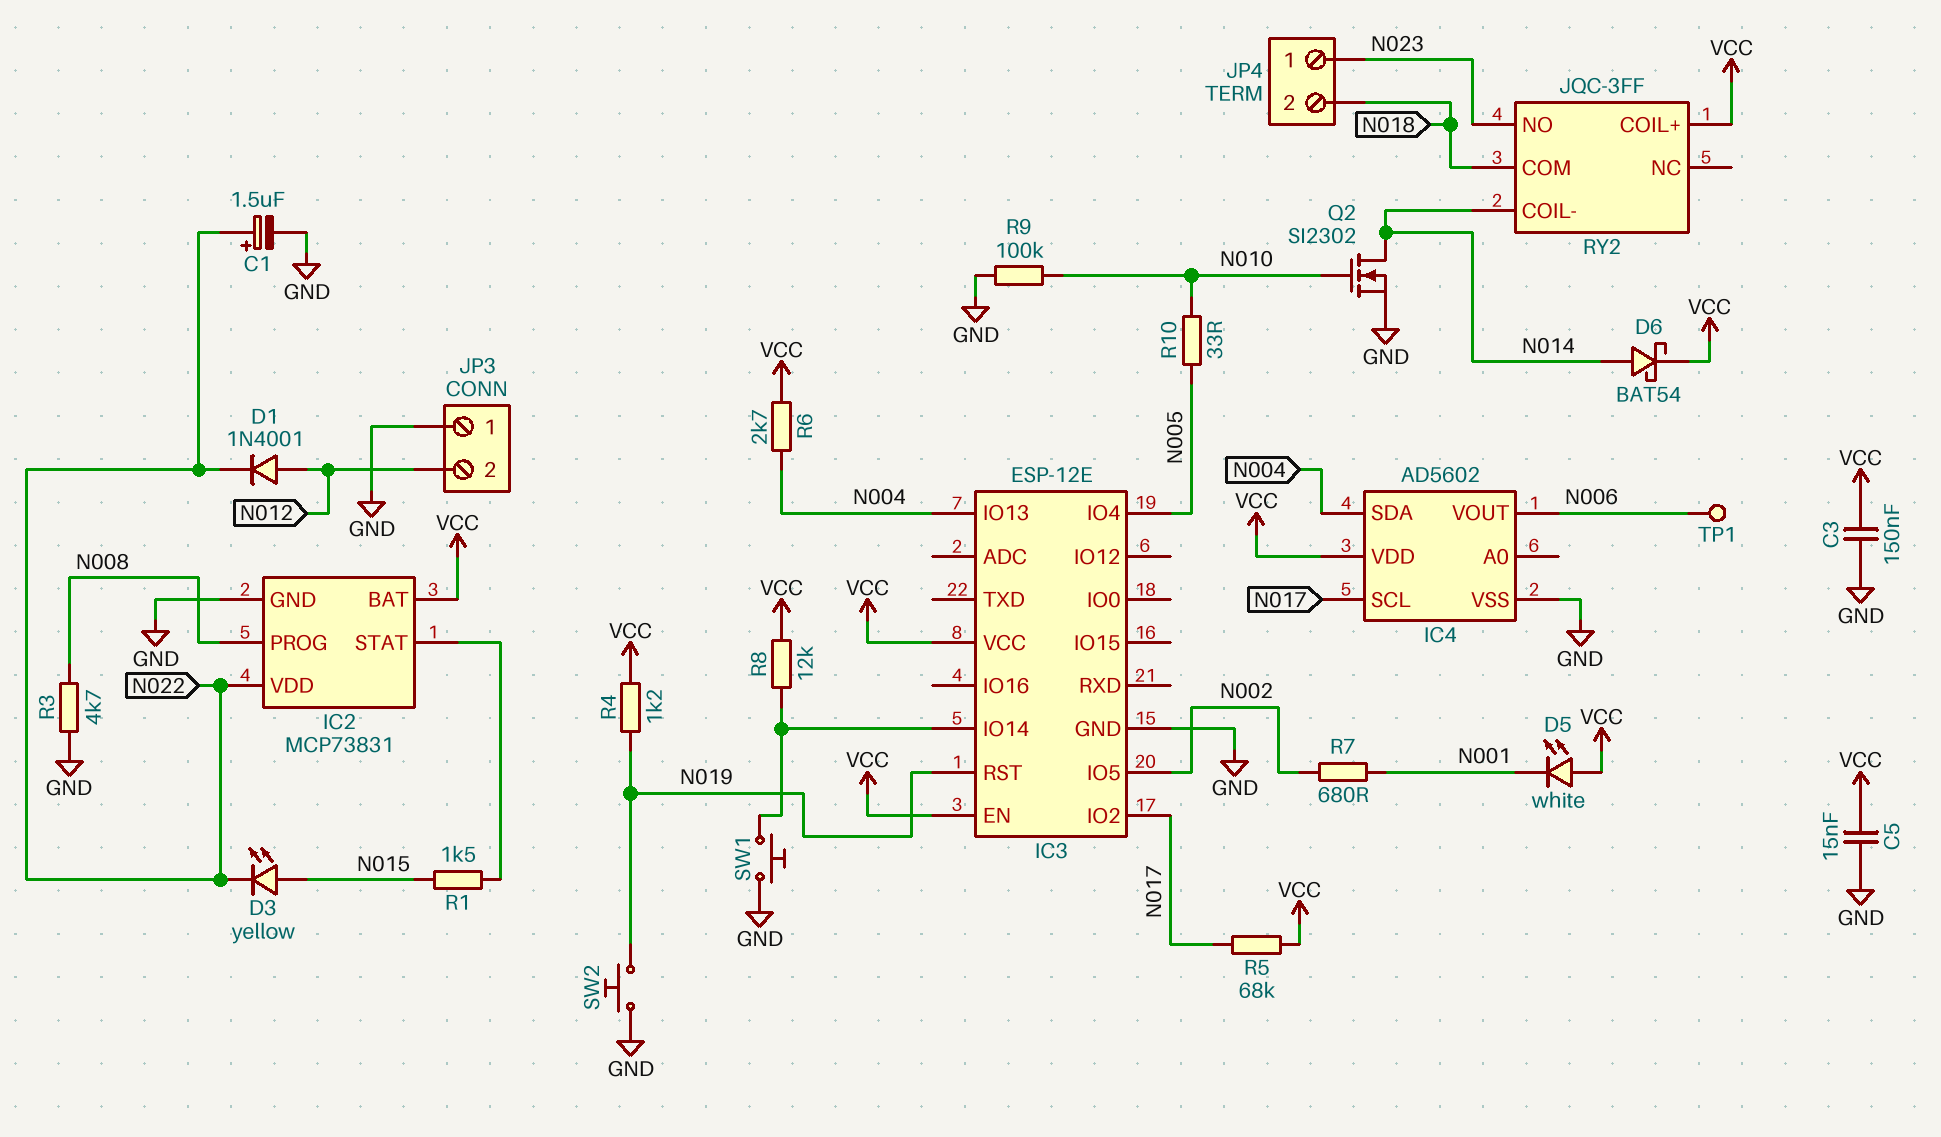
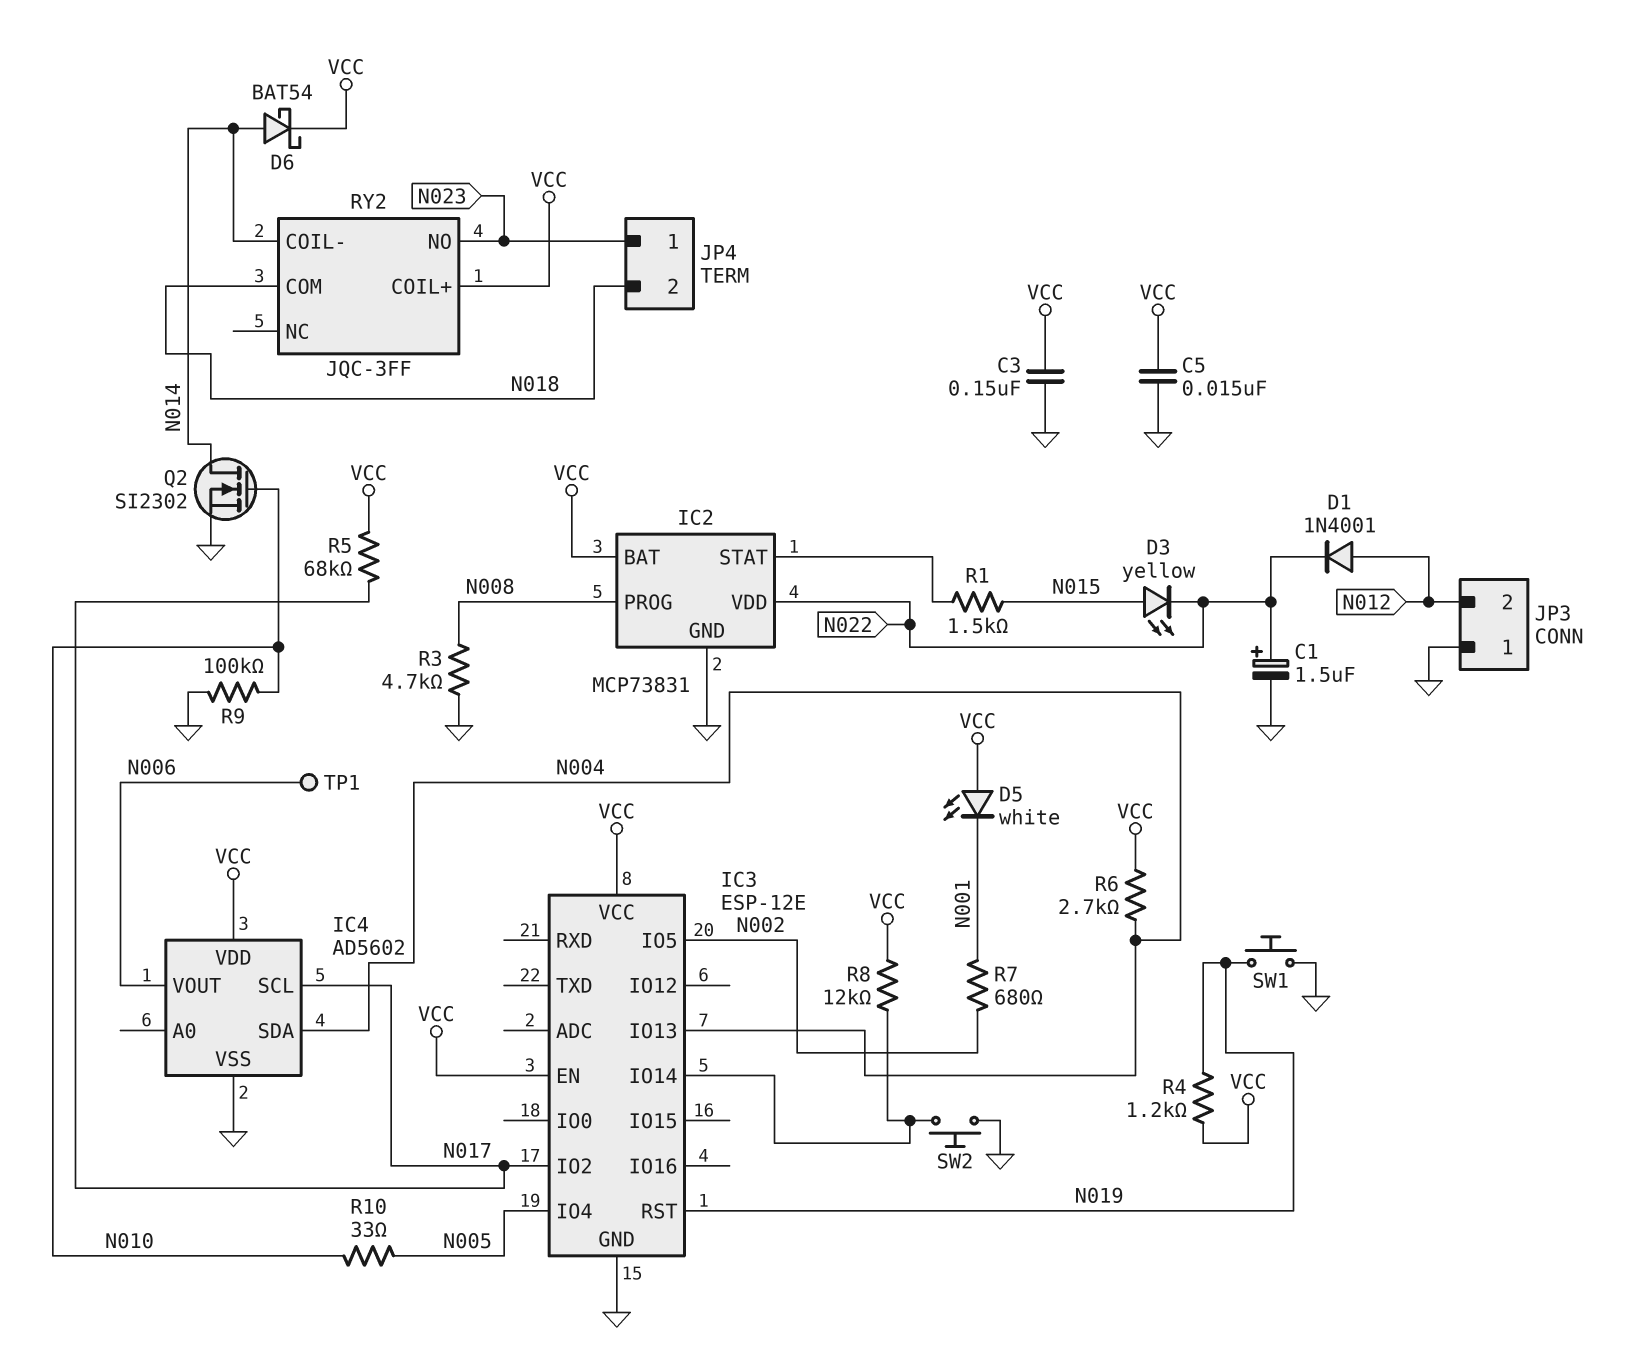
SW1: button (GND, IC3/IO14) -> button (GND, N019)
SW2: button (GND, N019) -> button (GND, IC3/IO14)

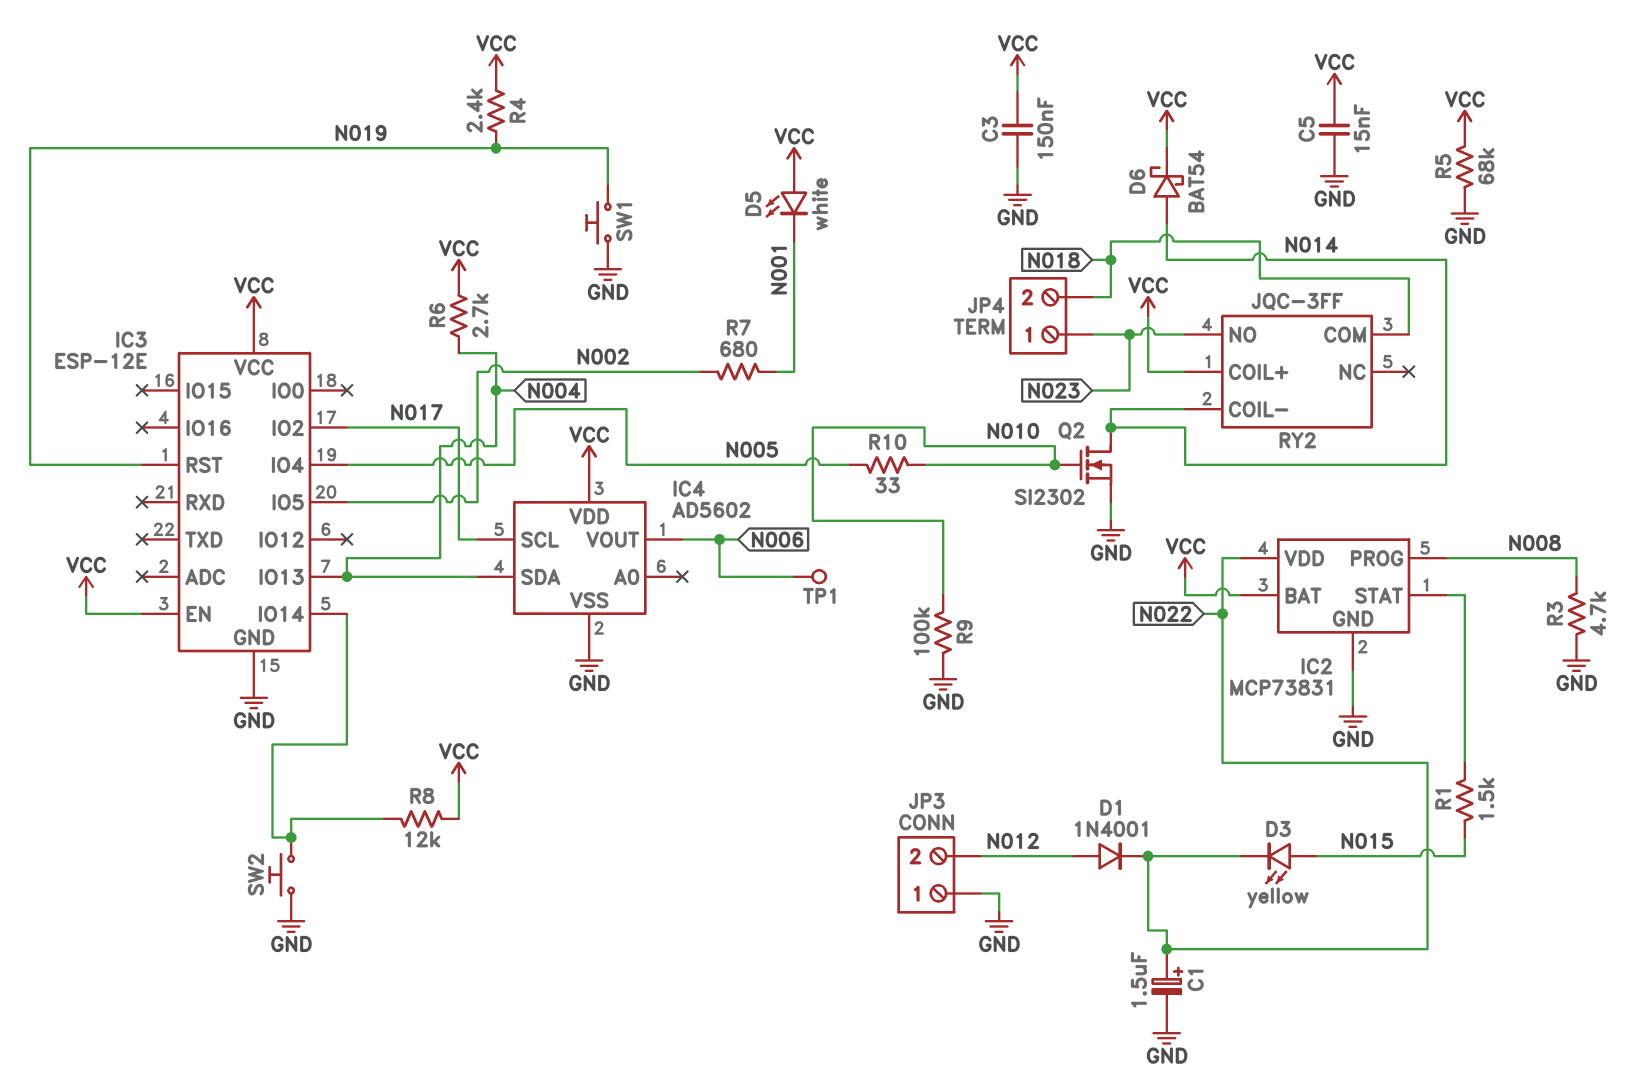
R4: 1.2k (N019, VCC) -> 2.4k (N019, VCC)
R5: 68k (N017, VCC) -> 68k (GND, VCC)

